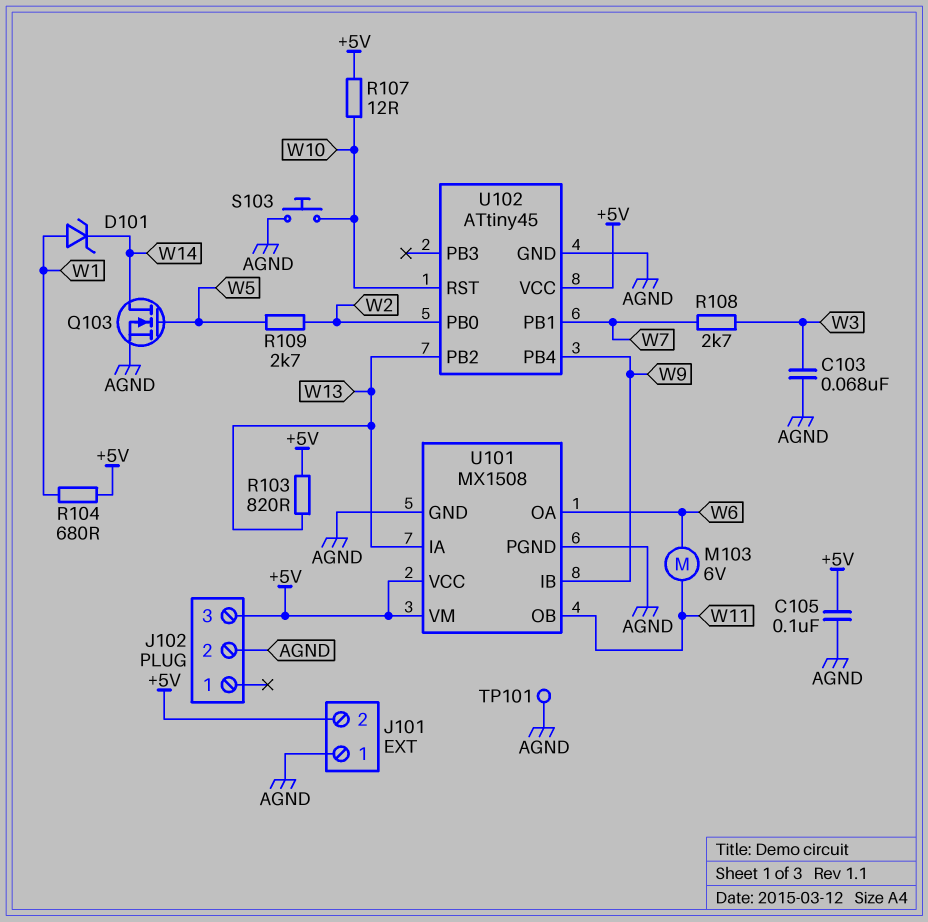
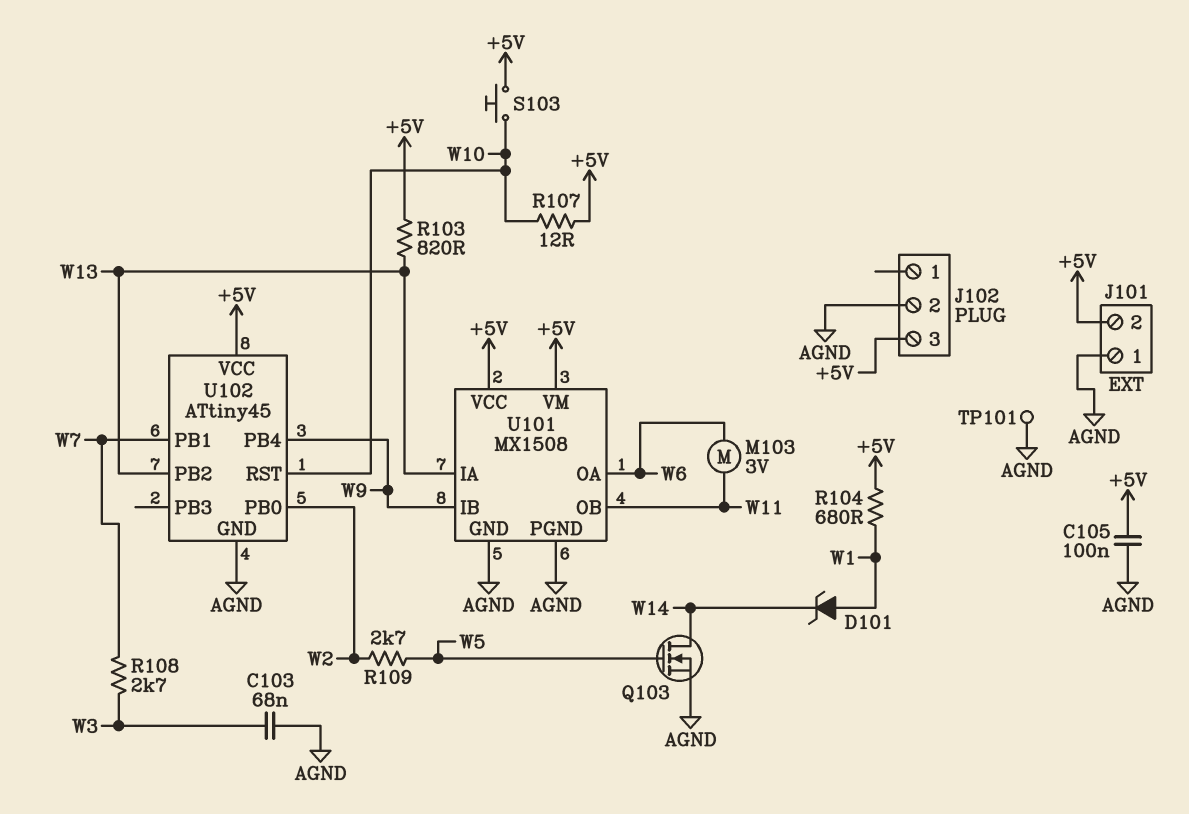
M103: motor 6V (W6, W11) -> motor 3V (W6, W11)
S103: button (AGND, W10) -> button (+5V, W10)

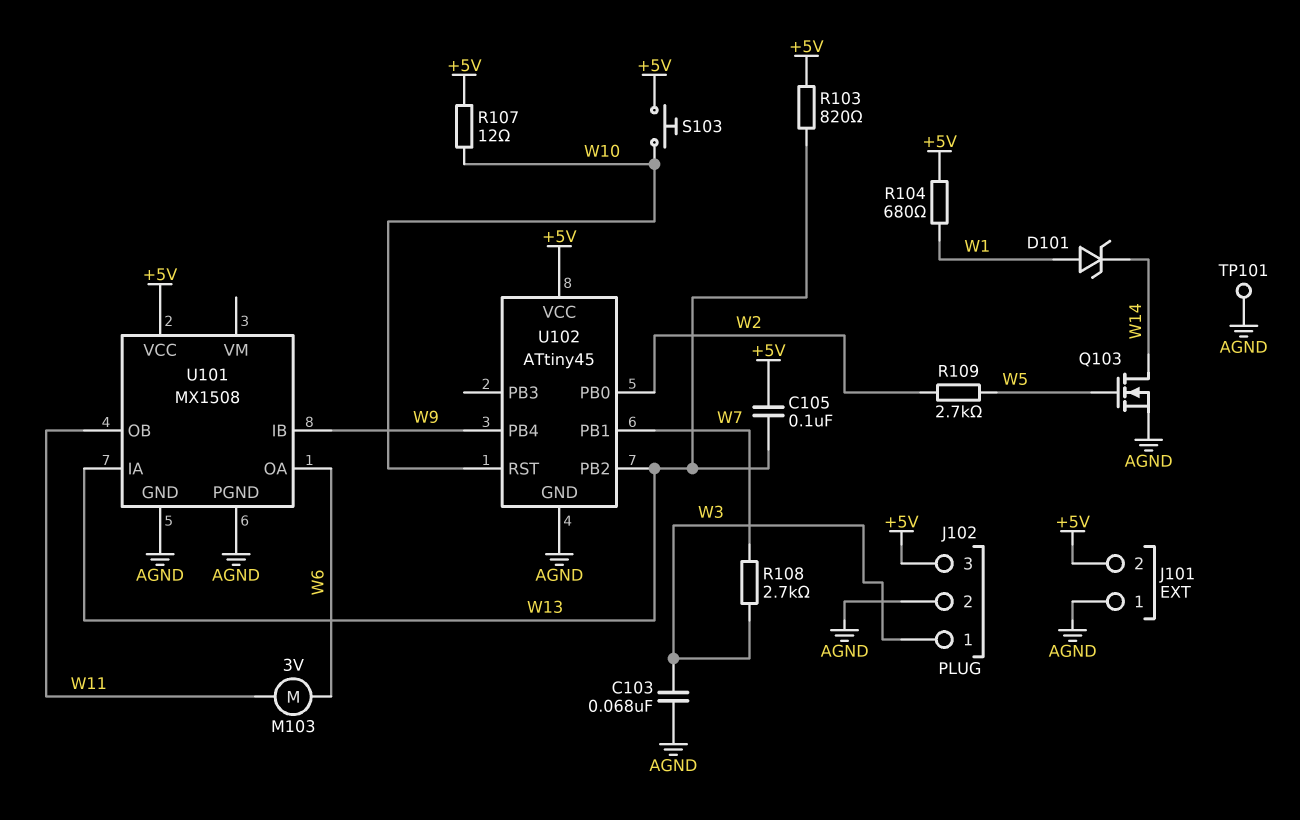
C105: 100nF (+5V, AGND) -> 100nF (+5V, W13)
J102 pin 1: none -> W3
U101 pin VM: +5V -> none

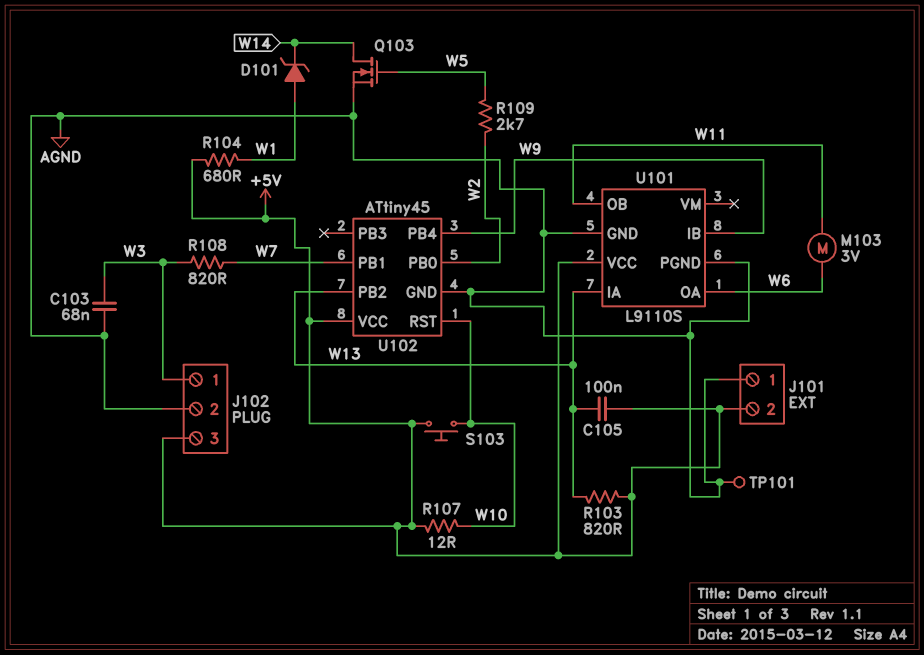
R108: 2.7k (W3, W7) -> 820 (W3, W7)
U101: MX1508 -> L9110S

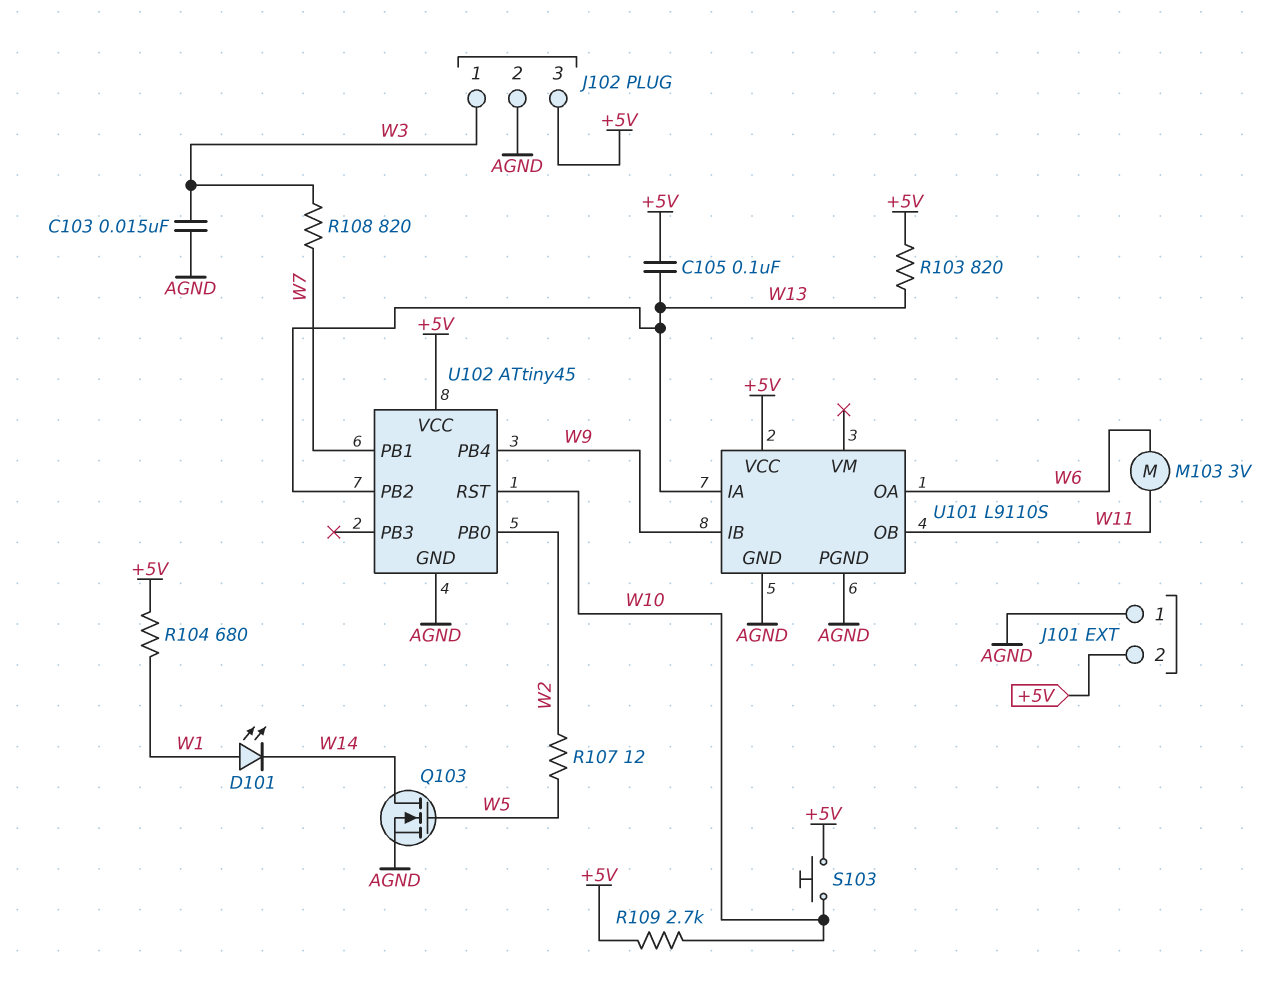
C103: 68nF (AGND, W3) -> 15nF (AGND, W3)
D101: zener (A W1, K W14) -> LED (A W1, K W14)
R107: 12 (+5V, W10) -> 12 (W2, W5)
R109: 2.7k (W2, W5) -> 2.7k (+5V, W10)
TP101: test point (AGND) -> none

